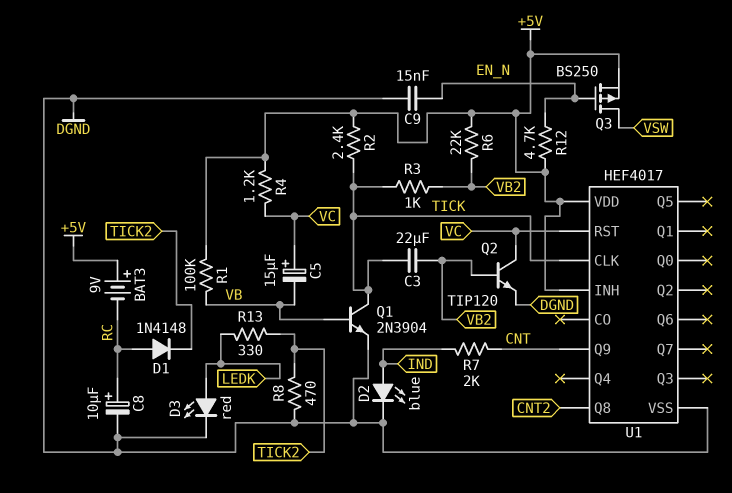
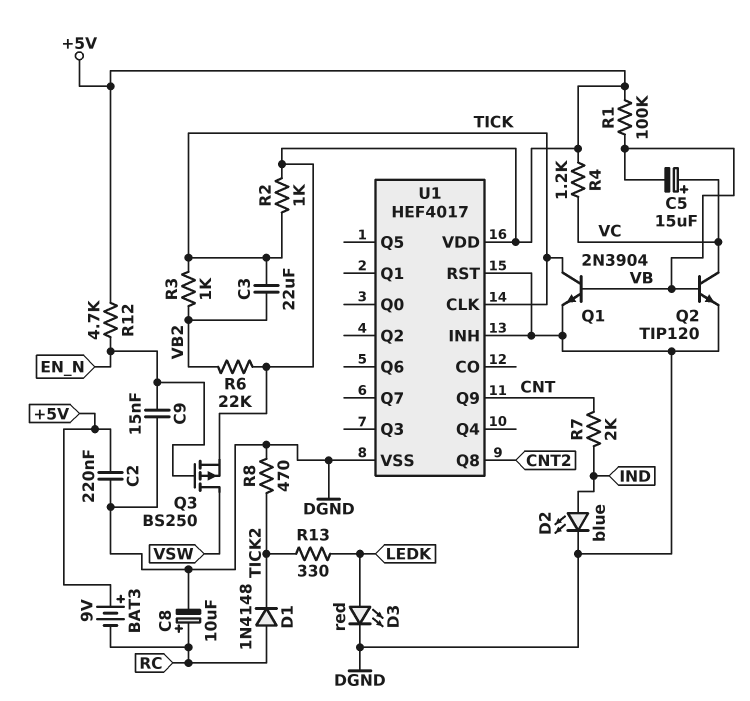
C2: none -> 220nF (+5V, DGND)
Q2: NPN TIP120 (B VB2, C VC, E DGND) -> NPN TIP120 (B VB, C VC, E DGND)
R2: 2.4k (+5V, TICK) -> 1k (+5V, TICK)
U1 pin INH: +5V -> DGND
U1 pin RST: VC -> DGND

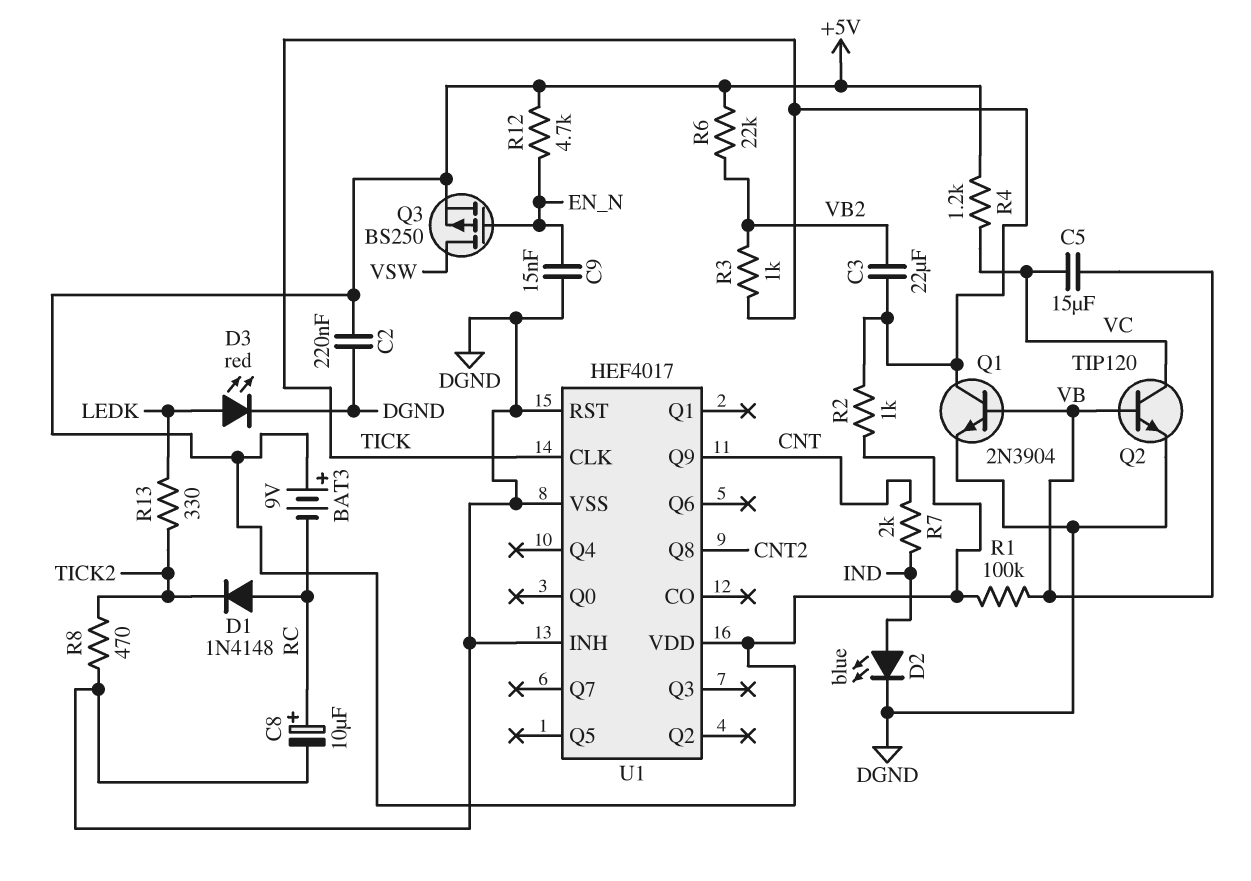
C5: 15uF (plus VC, minus VB) -> 15uF (VB, VC)

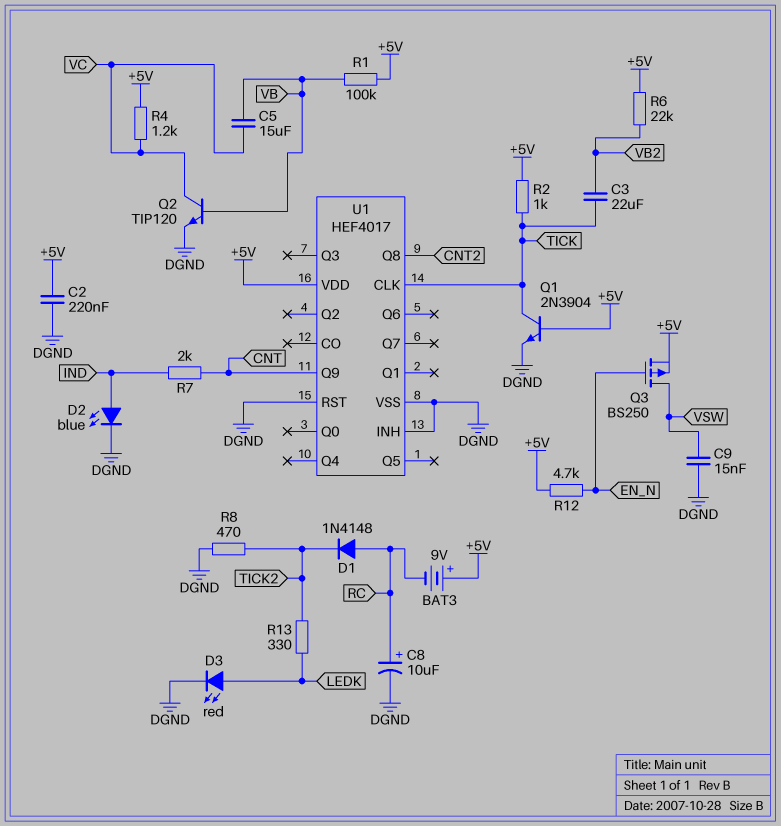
C9: 15nF (DGND, EN_N) -> 15nF (DGND, VSW)
Q1: NPN 2N3904 (B VB, C TICK, E DGND) -> NPN 2N3904 (B +5V, C TICK, E DGND)
R3: 1k (TICK, VB2) -> none

